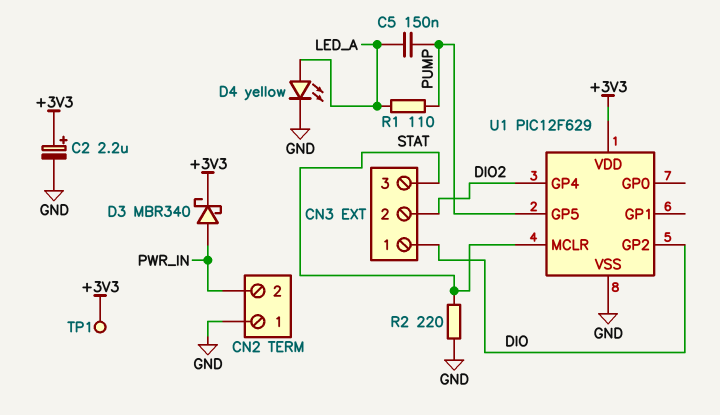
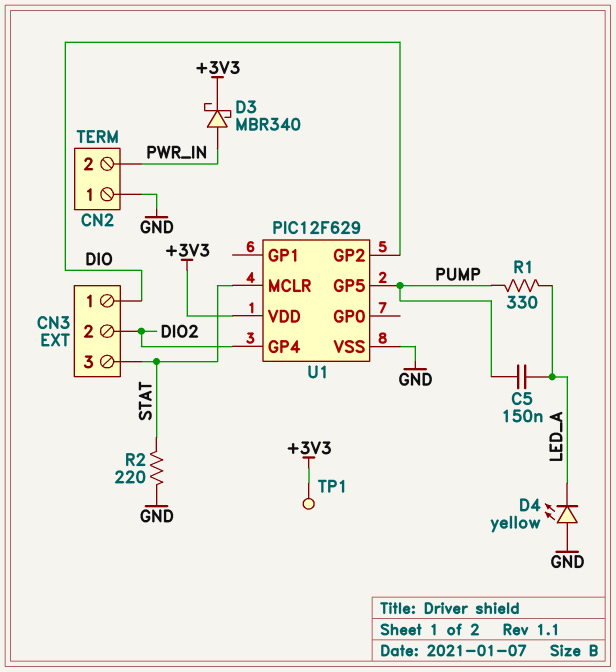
C2: 2.2uF (plus +3V3, minus GND) -> none
D4: LED yellow (A LED_A, K GND) -> LED yellow (A GND, K LED_A)
R1: 110 (LED_A, PUMP) -> 330 (LED_A, PUMP)

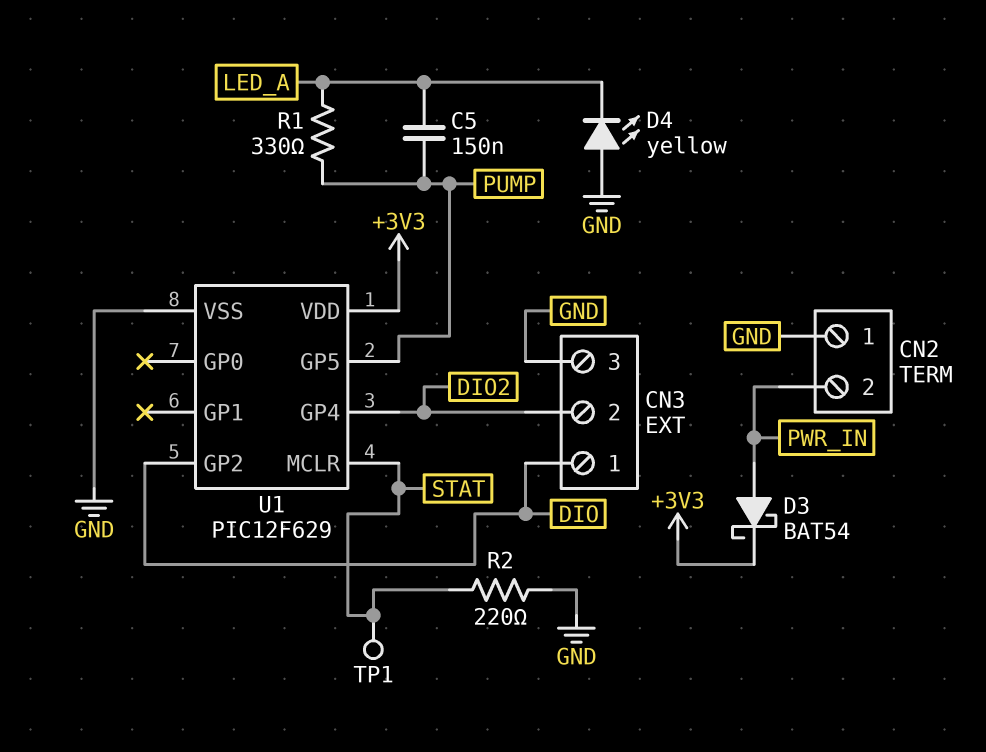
CN3 pin 3: STAT -> GND
D3: schottky MBR340 (A PWR_IN, K +3V3) -> schottky BAT54 (A PWR_IN, K +3V3)
TP1: test point (+3V3) -> test point (STAT)

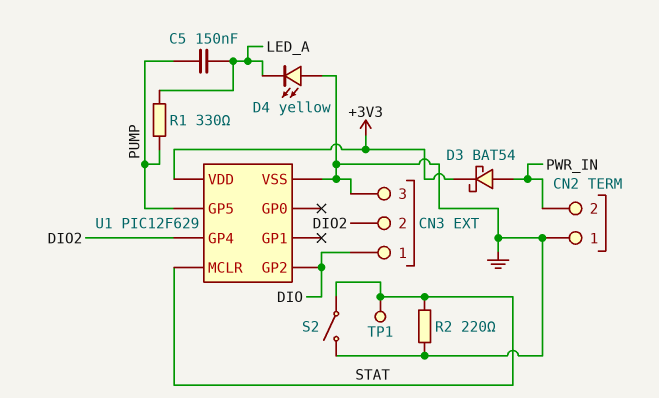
S2: none -> switch (GND, STAT)

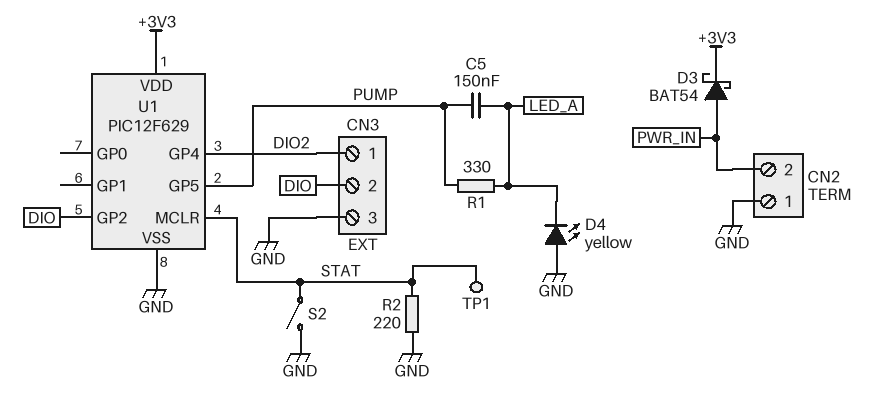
CN3 pin 1: DIO -> DIO2
CN3 pin 2: DIO2 -> DIO

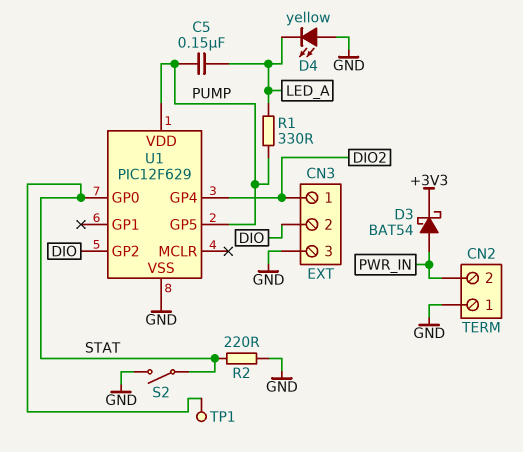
U1 pin GP0: none -> STAT
U1 pin MCLR: STAT -> none
U1 pin VDD: +3V3 -> PUMP

